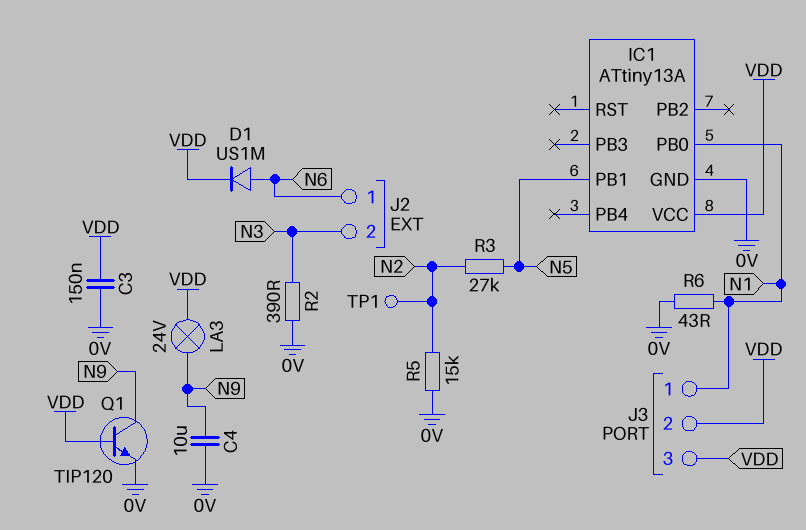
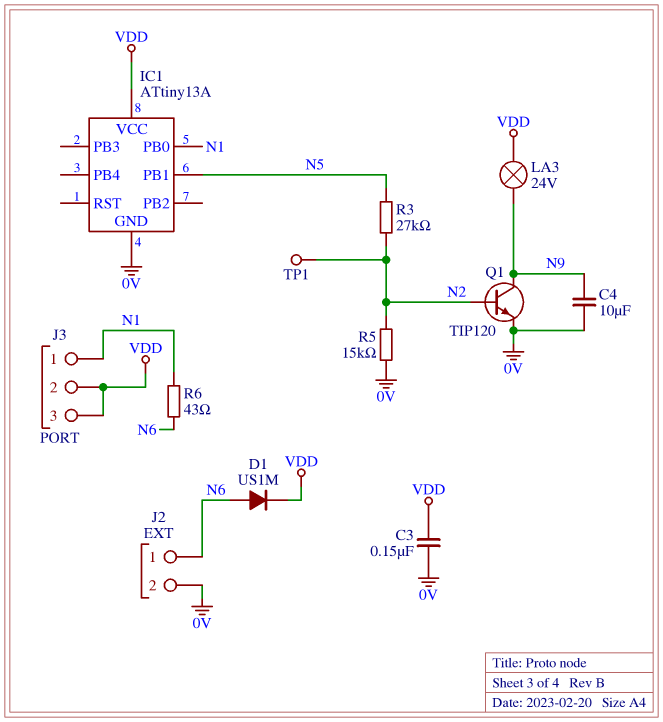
J2 pin 2: N3 -> 0V
Q1: NPN TIP120 (B VDD, C N9, E 0V) -> NPN TIP120 (B N2, C N9, E 0V)
R2: 390 (0V, N3) -> none
R6: 43 (0V, N1) -> 43 (N1, N6)

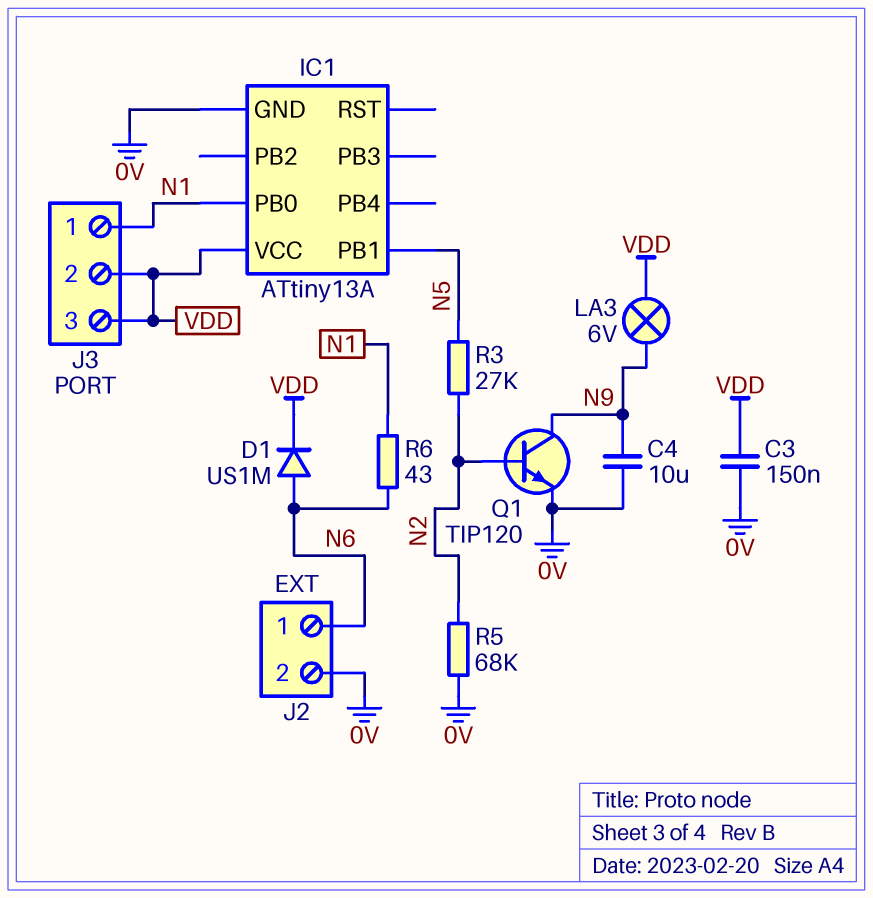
LA3: lamp 24V (N9, VDD) -> lamp 6V (N9, VDD)
R5: 15k (0V, N2) -> 68k (0V, N2)
TP1: test point (N2) -> none

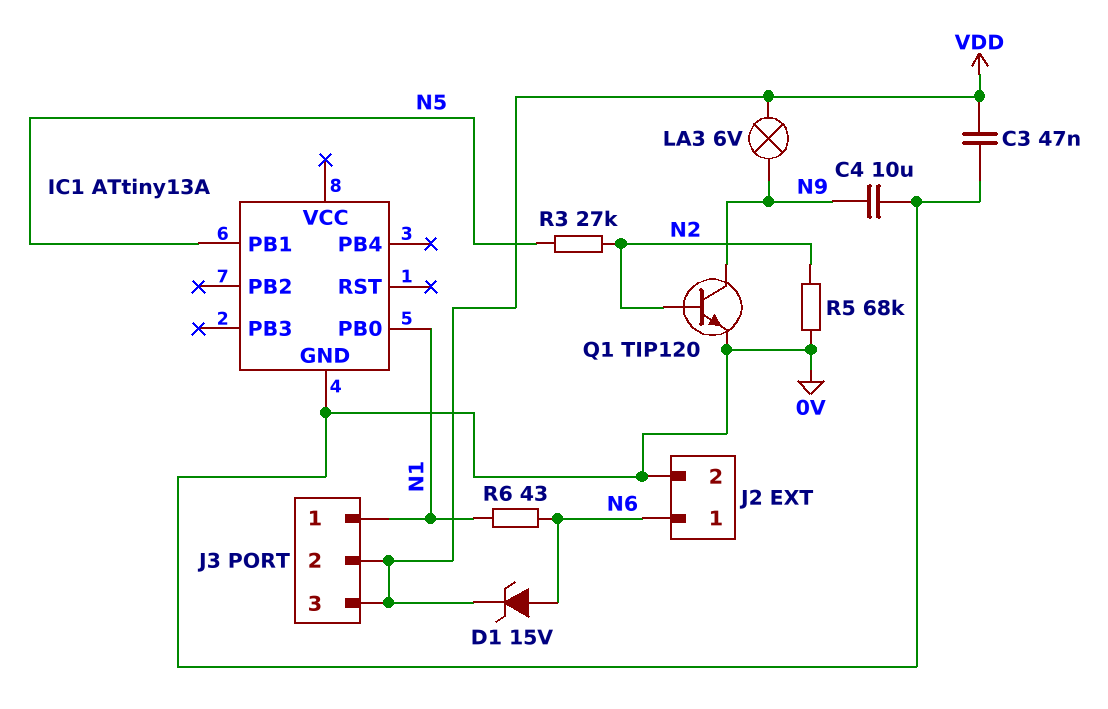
C3: 150nF (0V, VDD) -> 47nF (0V, VDD)
D1: diode US1M (A N6, K VDD) -> zener 15V (A N6, K VDD)
IC1 pin VCC: VDD -> none

